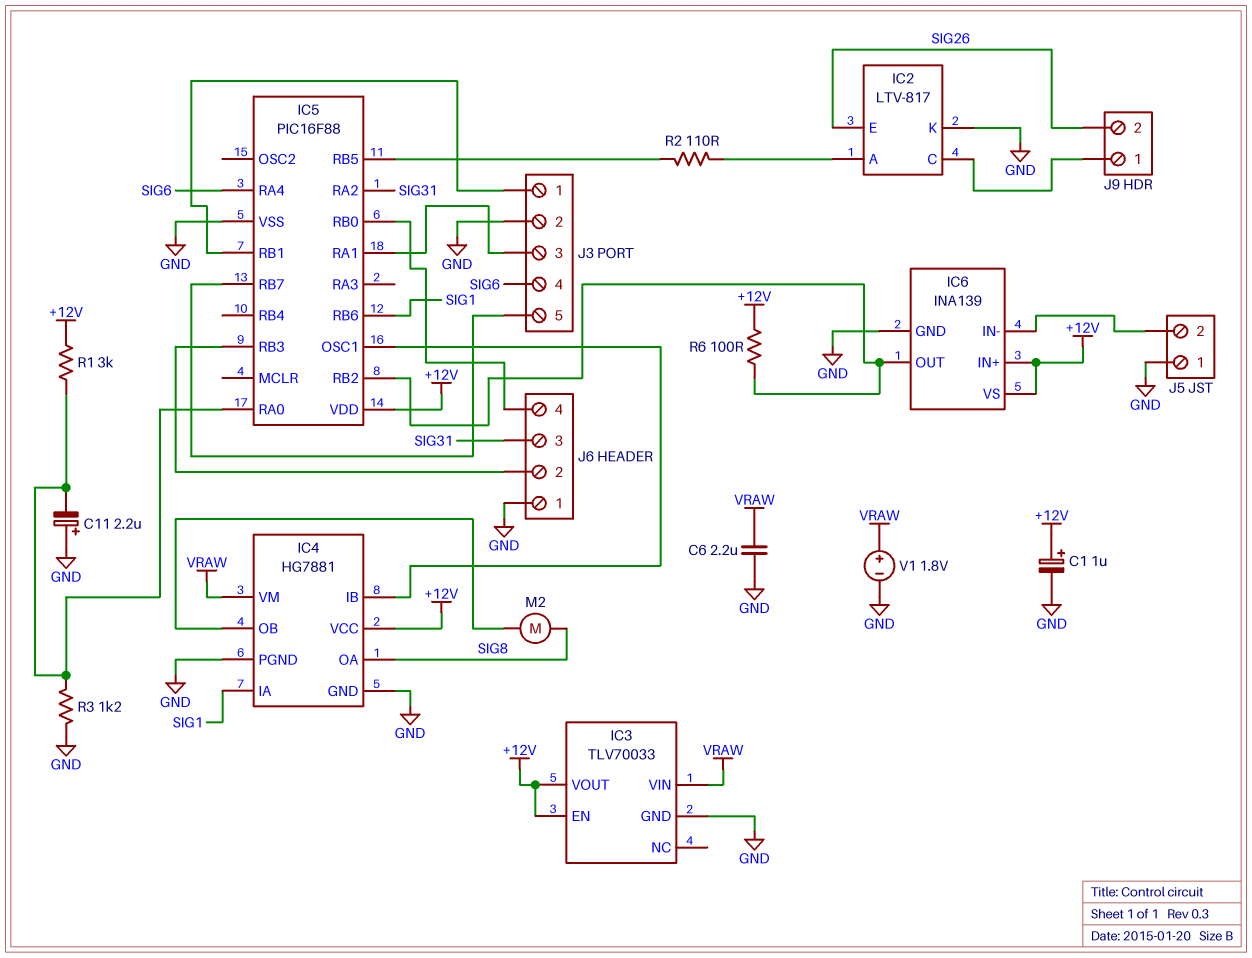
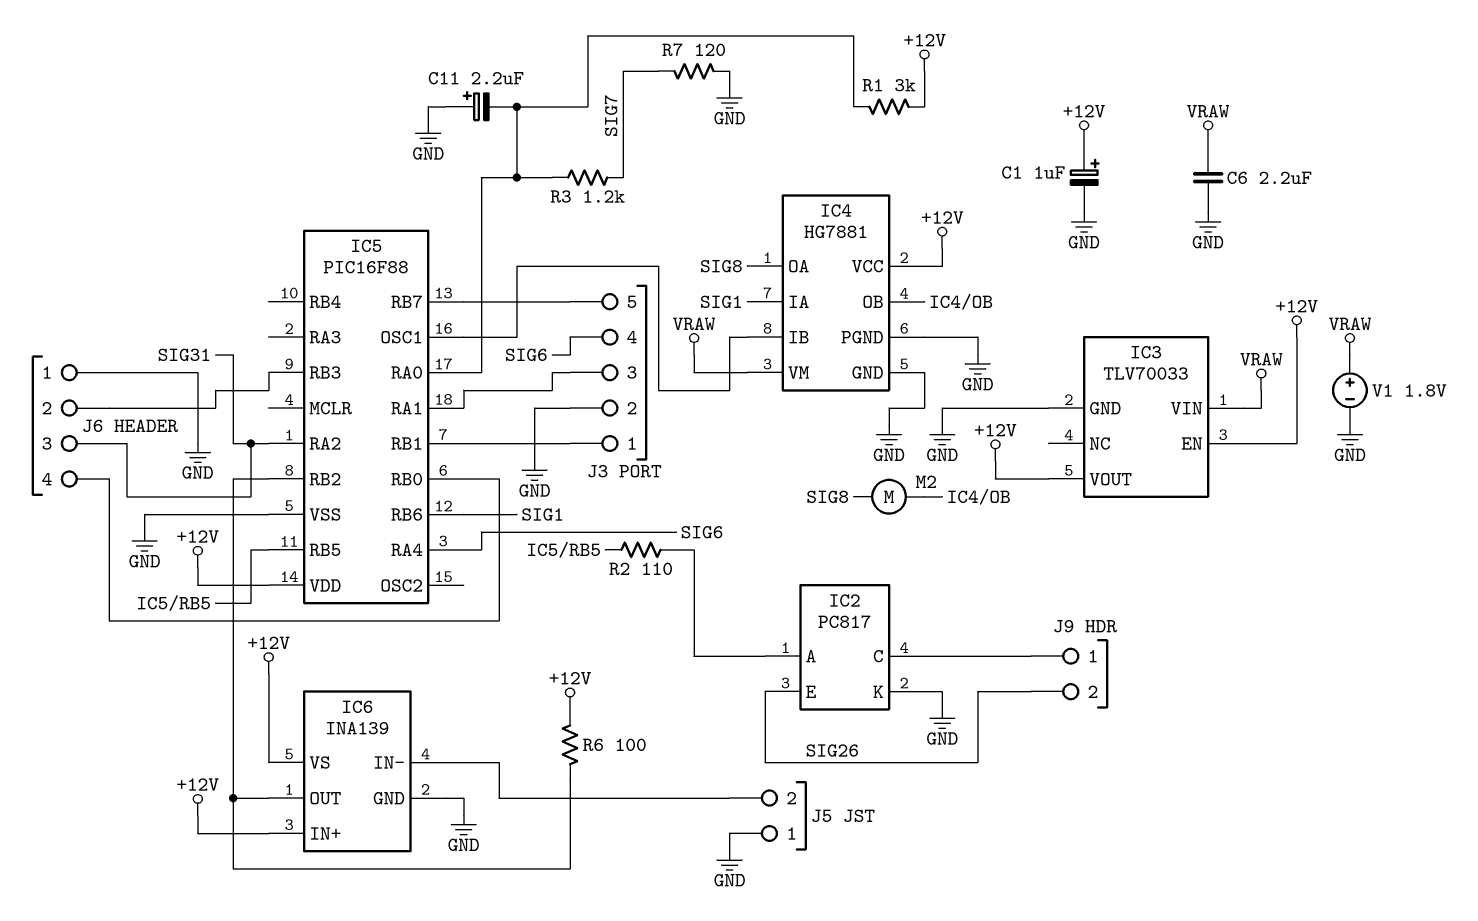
IC2: LTV-817 -> PC817
R3: 1.2k (GND, IC5/RA0) -> 1.2k (IC5/RA0, SIG7)
R7: none -> 120 (GND, SIG7)

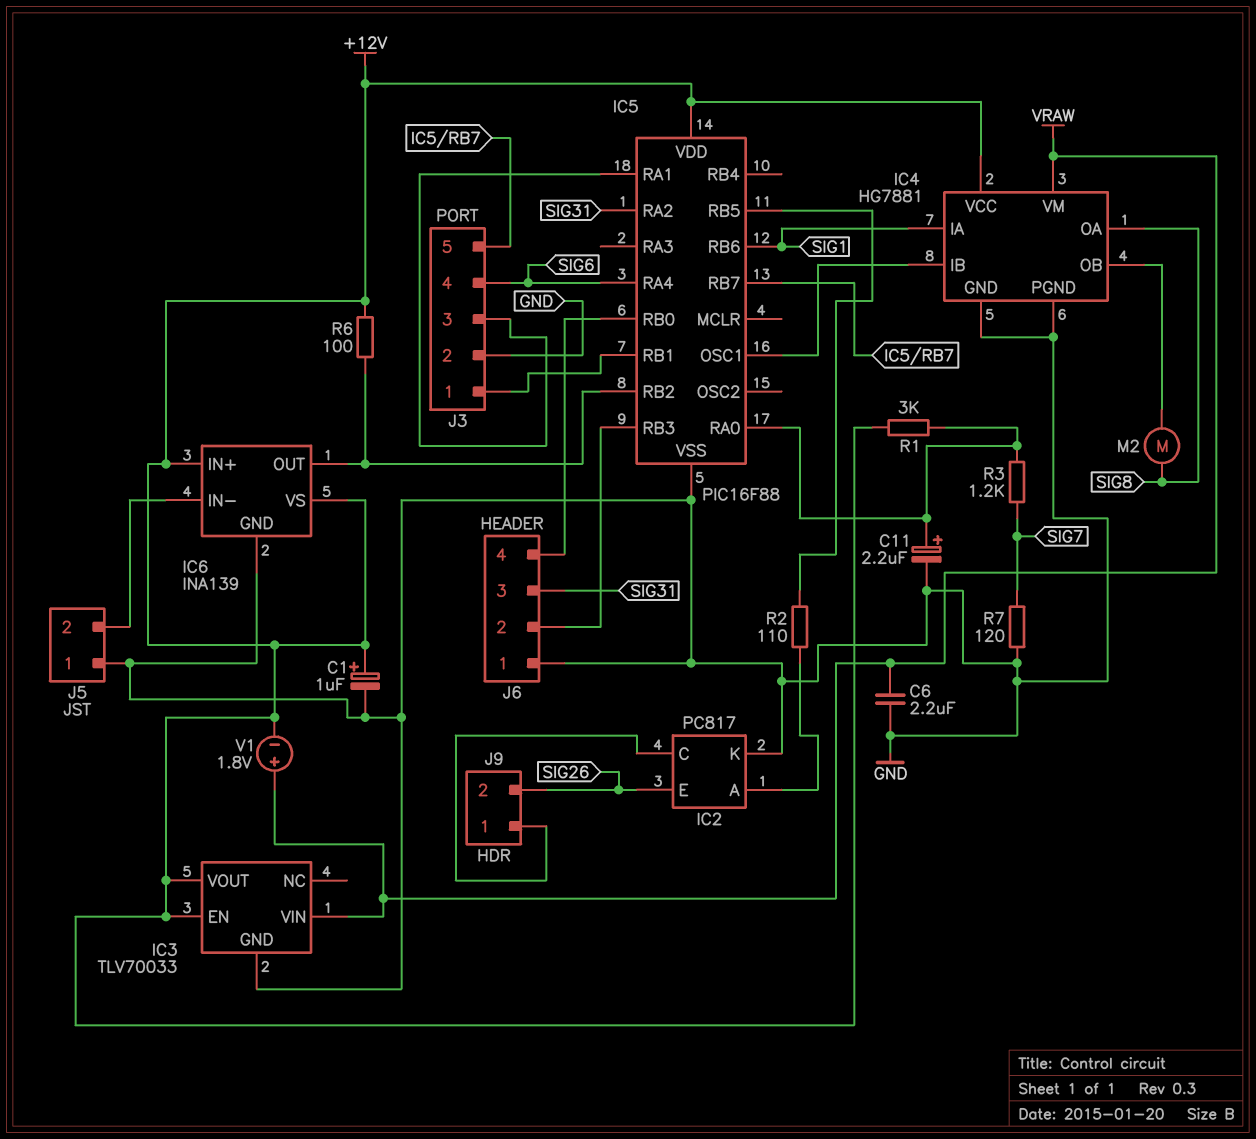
C11: 2.2uF (plus GND, minus IC5/RA0) -> 2.2uF (plus IC5/RA0, minus GND)
V1: 1.8V (plus VRAW, minus GND) -> 1.8V (plus VRAW, minus +12V)

